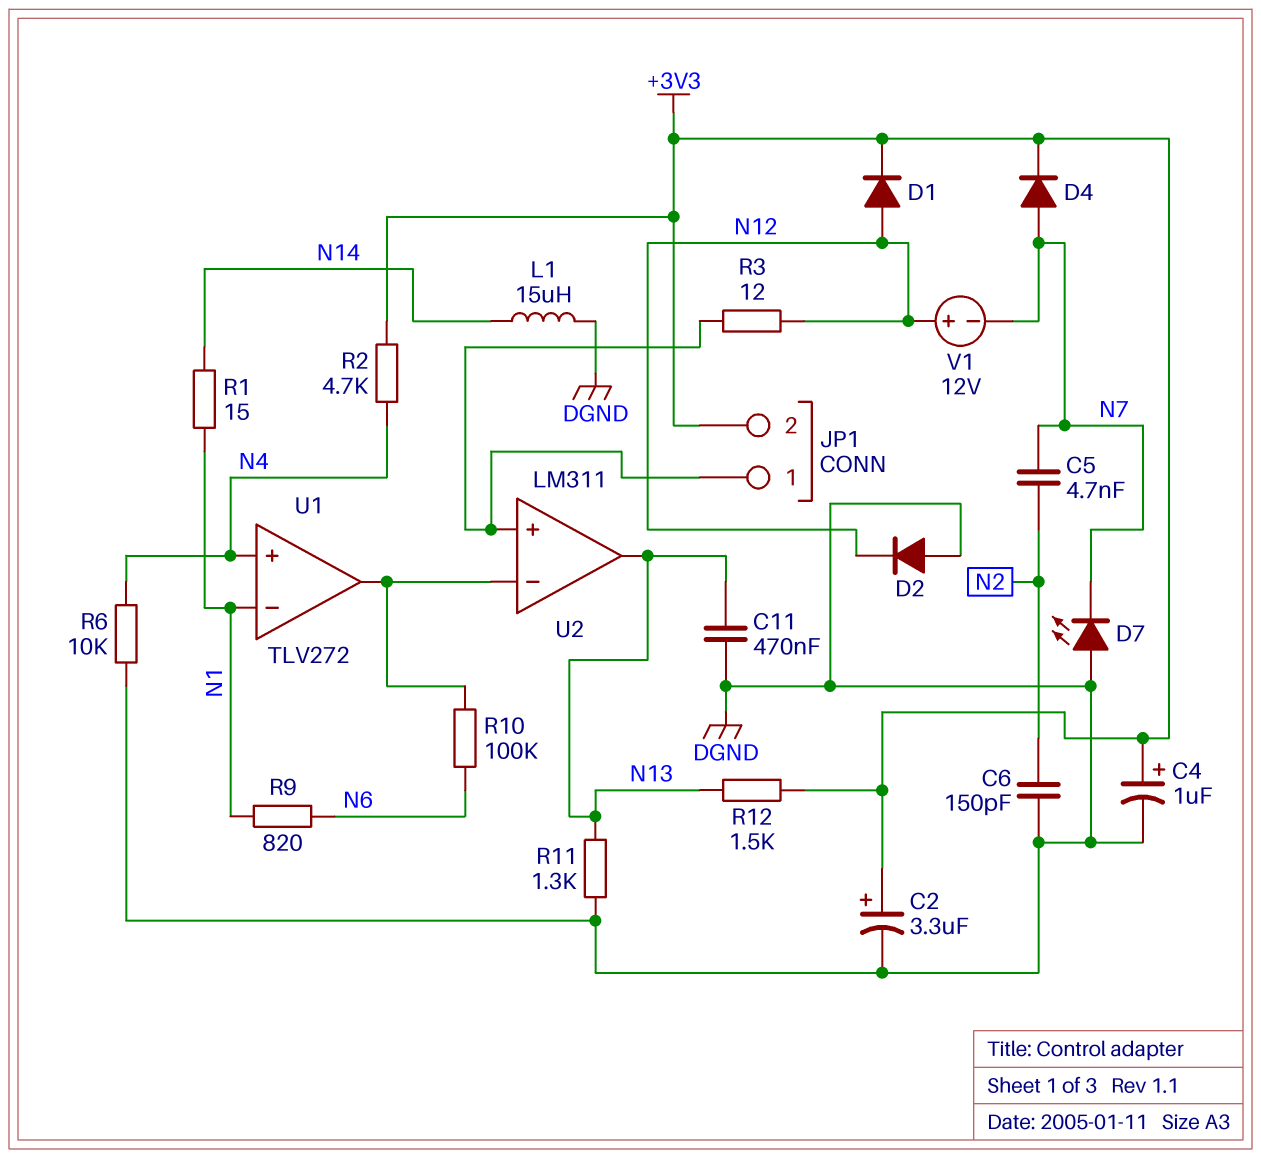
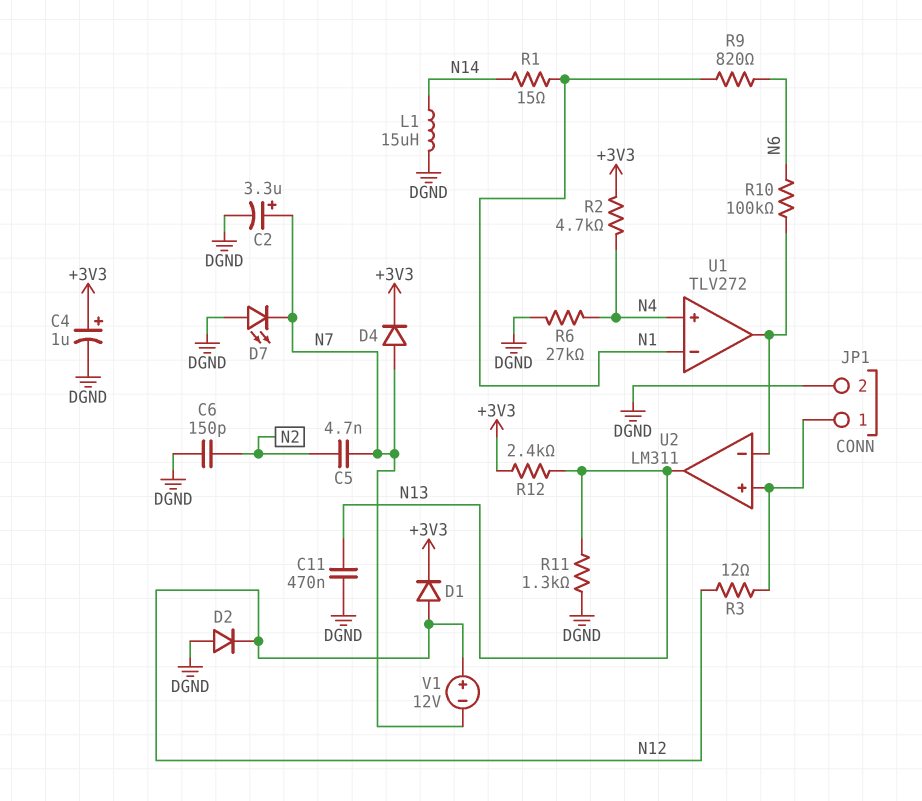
C2: 3.3uF (plus +3V3, minus DGND) -> 3.3uF (plus N7, minus DGND)
JP1 pin 2: +3V3 -> DGND
R6: 10k (DGND, N4) -> 27k (DGND, N4)
R12: 1.5k (+3V3, N13) -> 2.4k (+3V3, N13)

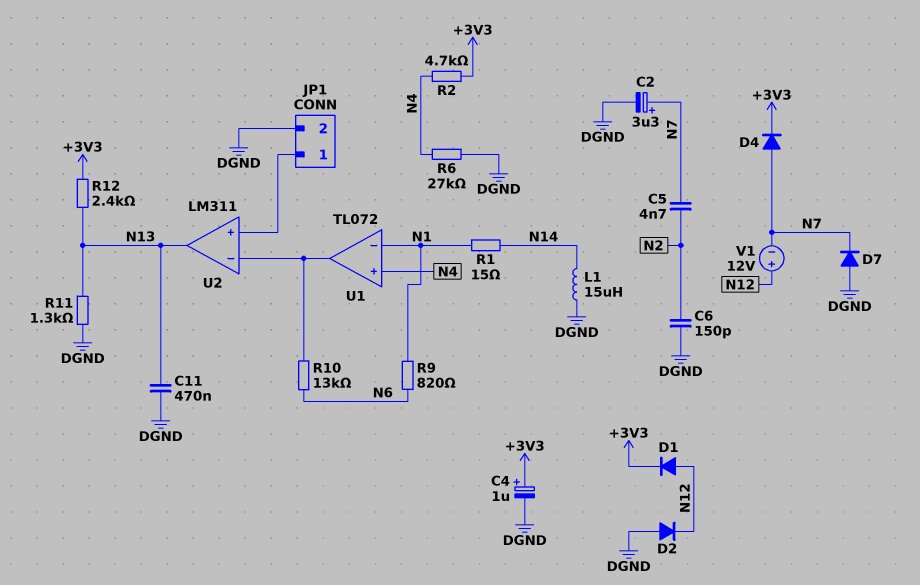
D7: LED (A DGND, K N7) -> diode (A DGND, K N7)
R3: 12 (JP1/1, N12) -> none
R10: 100k (N6, U1/out) -> 13k (N6, U1/out)
U1: TLV272 -> TL072

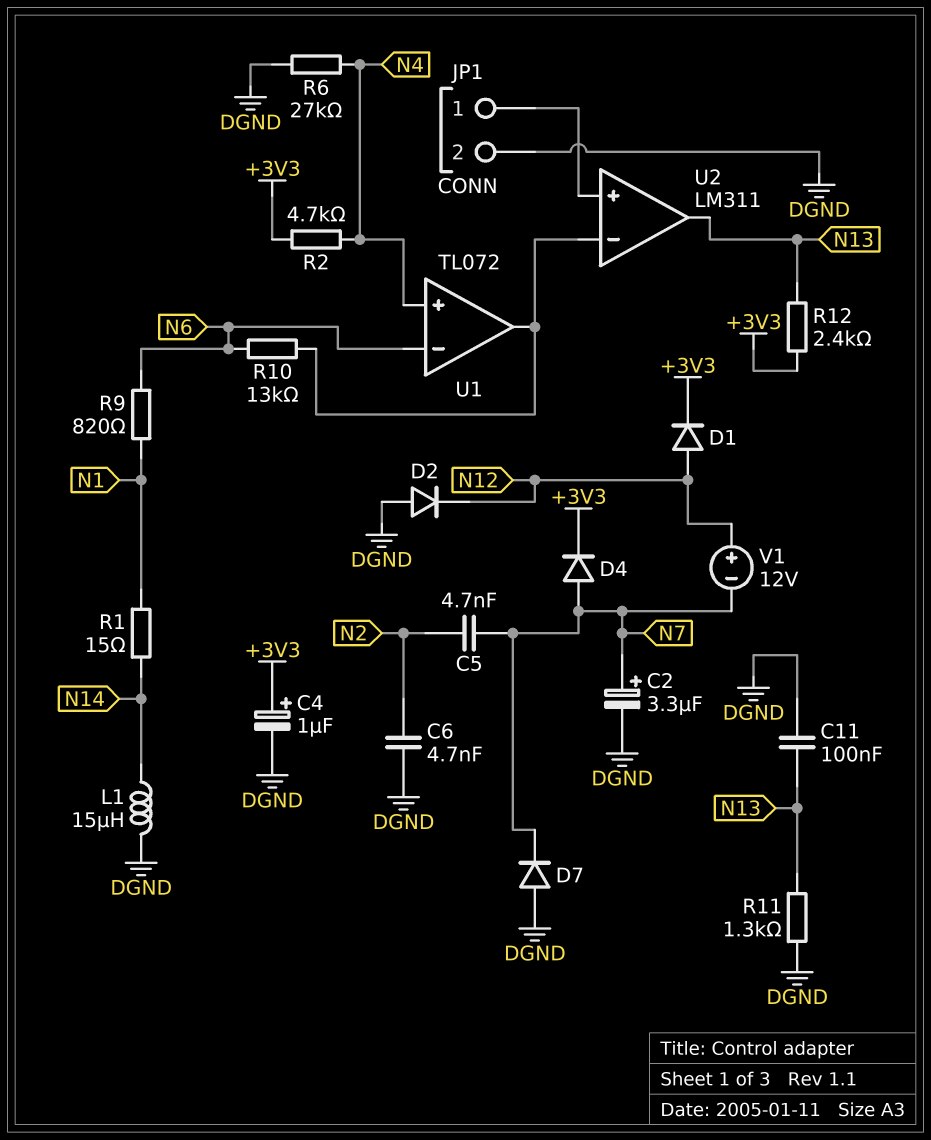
C6: 150pF (DGND, N2) -> 4.7nF (DGND, N2)
C11: 470nF (DGND, N13) -> 100nF (DGND, N13)
U1 pin in-: N1 -> N6

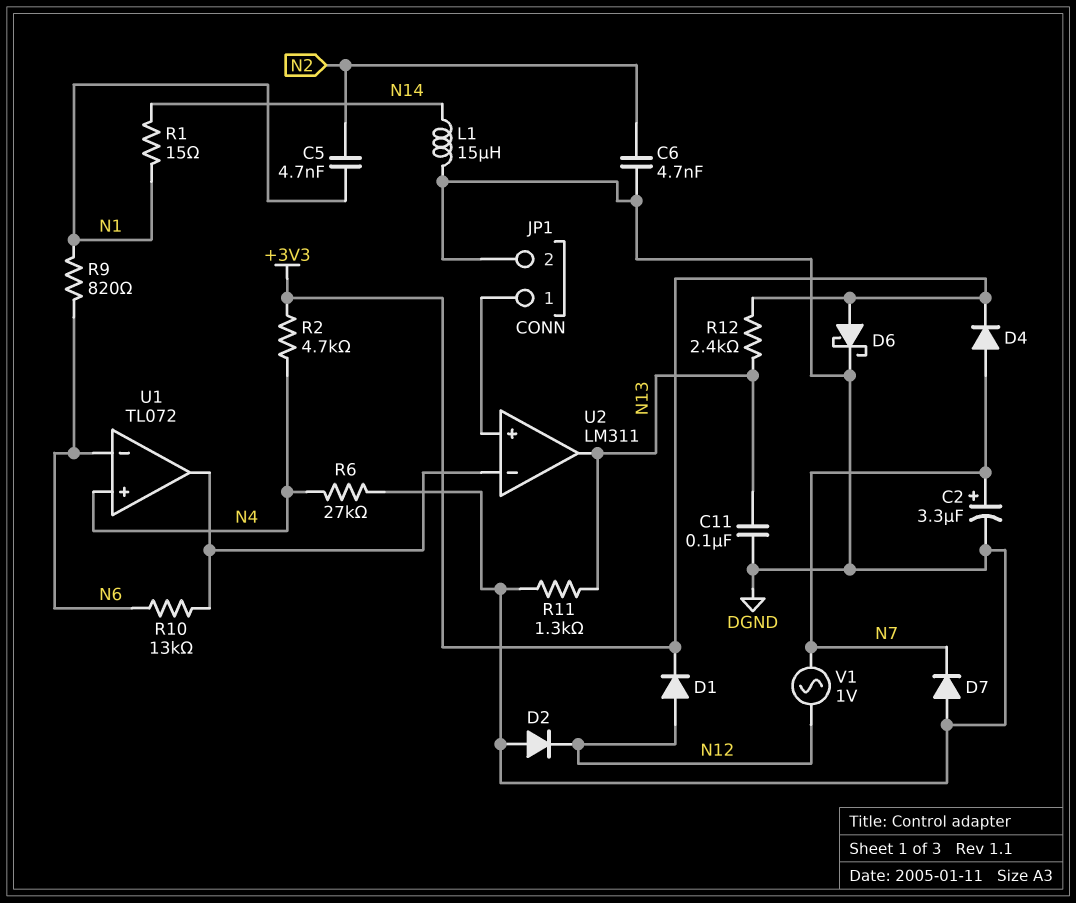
C4: 1uF (plus +3V3, minus DGND) -> none
C5: 4.7nF (N2, N7) -> 4.7nF (N1, N2)
D6: none -> schottky (A +3V3, K DGND)
V1: 12V (plus N12, minus N7) -> AC 1V (N7, N12)

